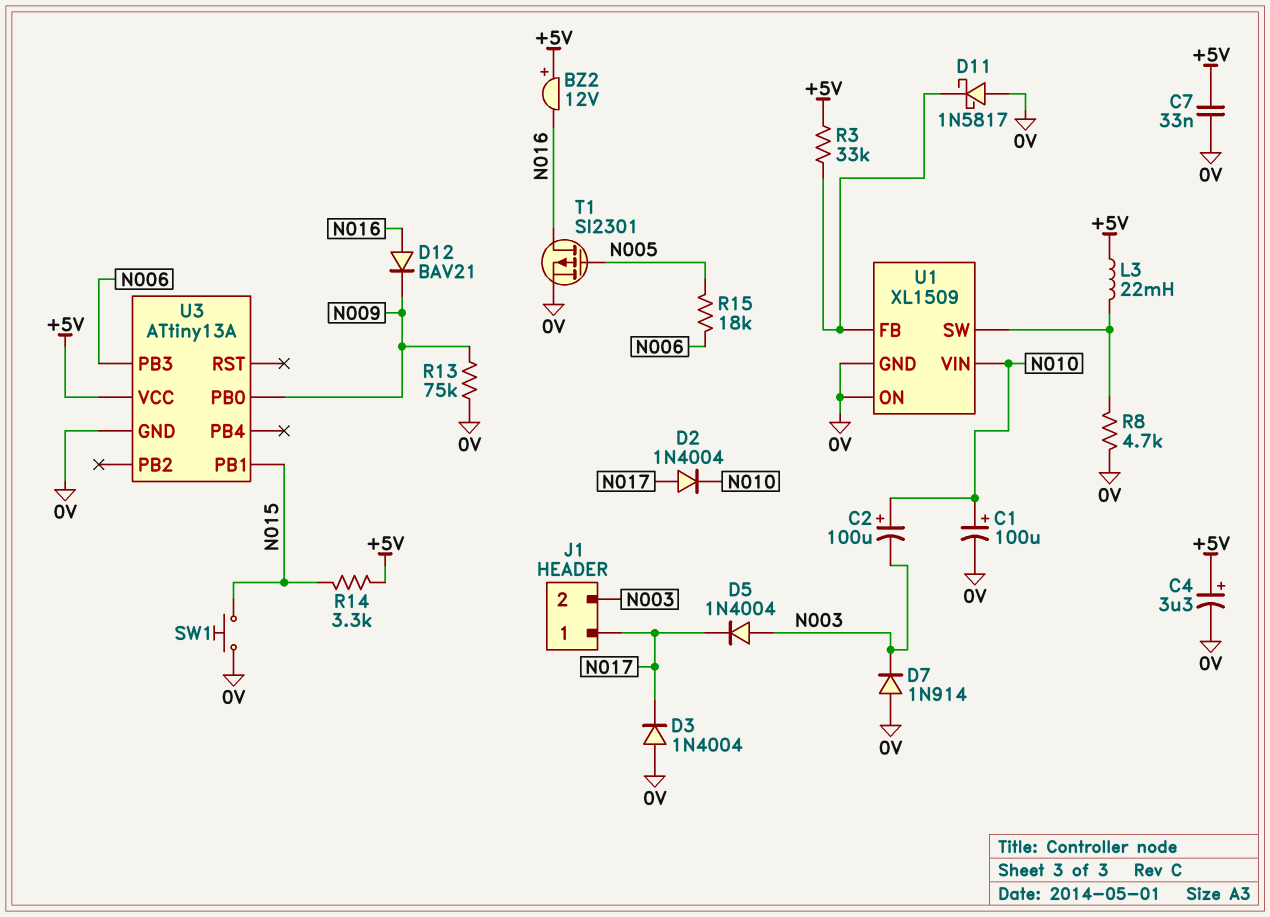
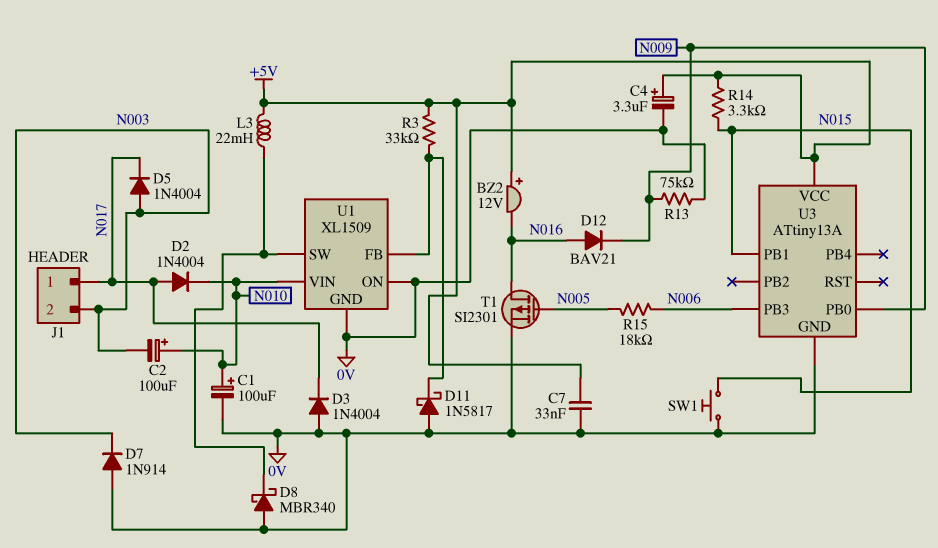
D8: none -> schottky MBR340 (A 0V, K U1/SW)
R8: 4.7k (0V, U1/SW) -> none

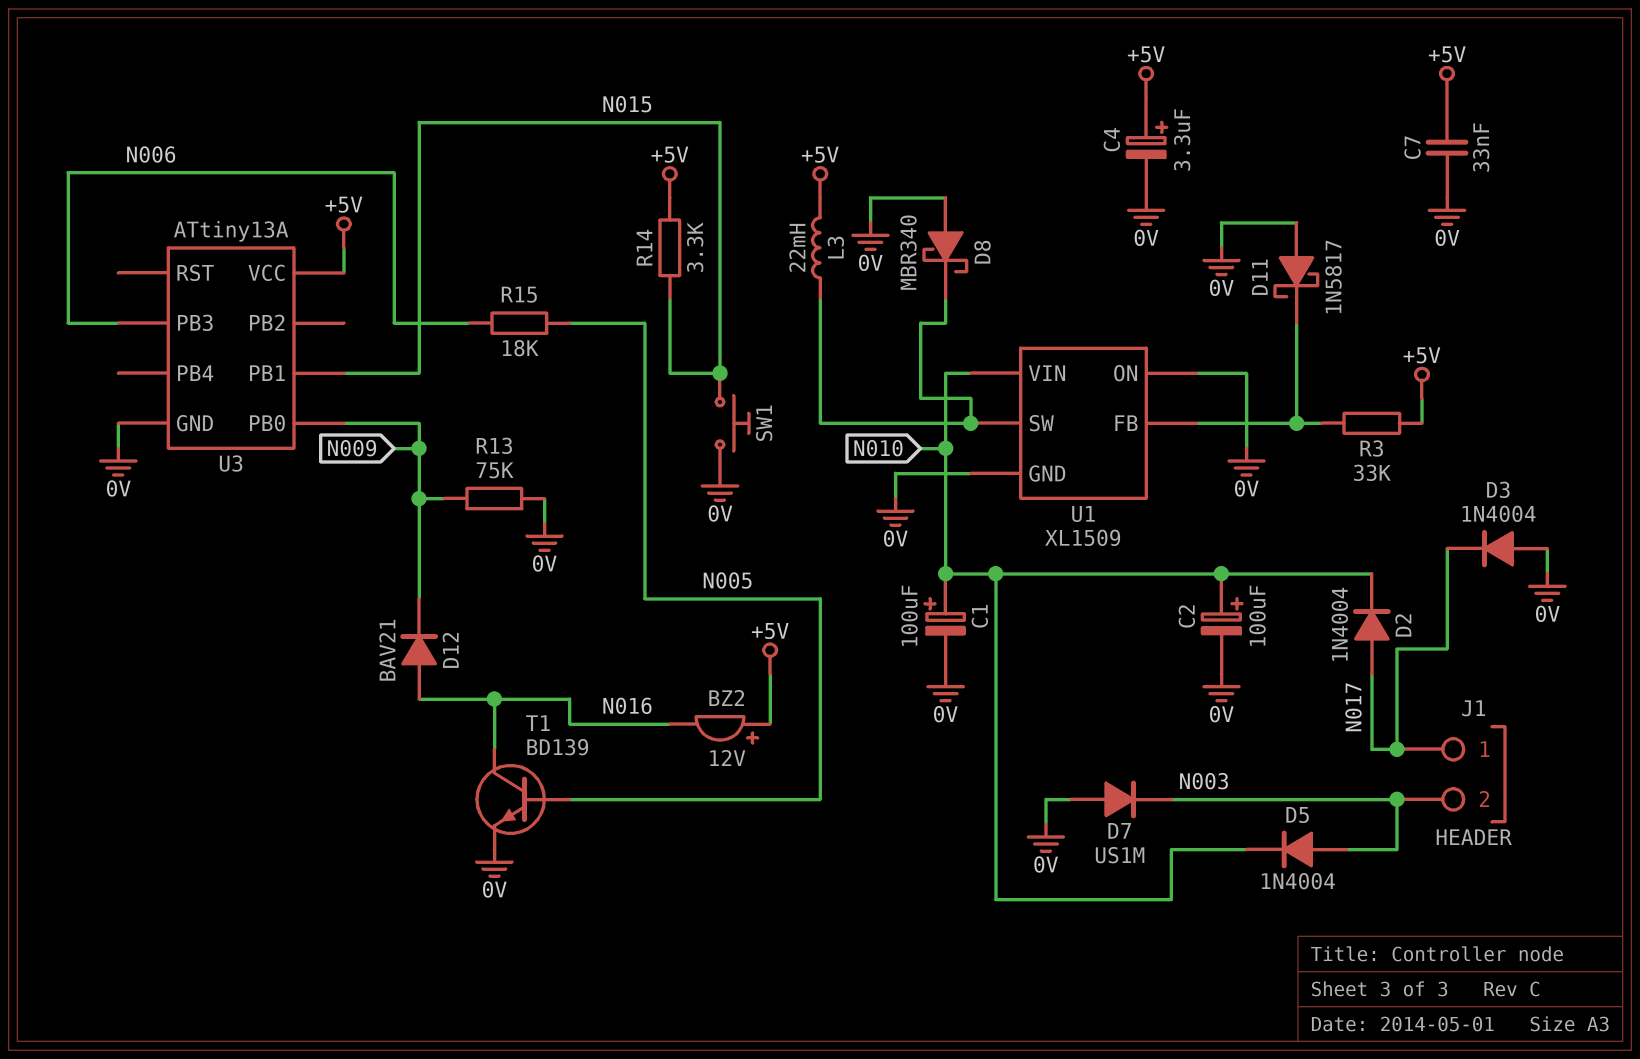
C2: 100uF (plus N010, minus N003) -> 100uF (plus N010, minus 0V)
D5: diode 1N4004 (A N003, K N017) -> diode 1N4004 (A N003, K N010)
D7: diode 1N914 (A 0V, K N003) -> diode US1M (A 0V, K N003)
T1: PMOS SI2301 (G N005, D N016, S 0V) -> NPN BD139 (B N005, C N016, E 0V)

